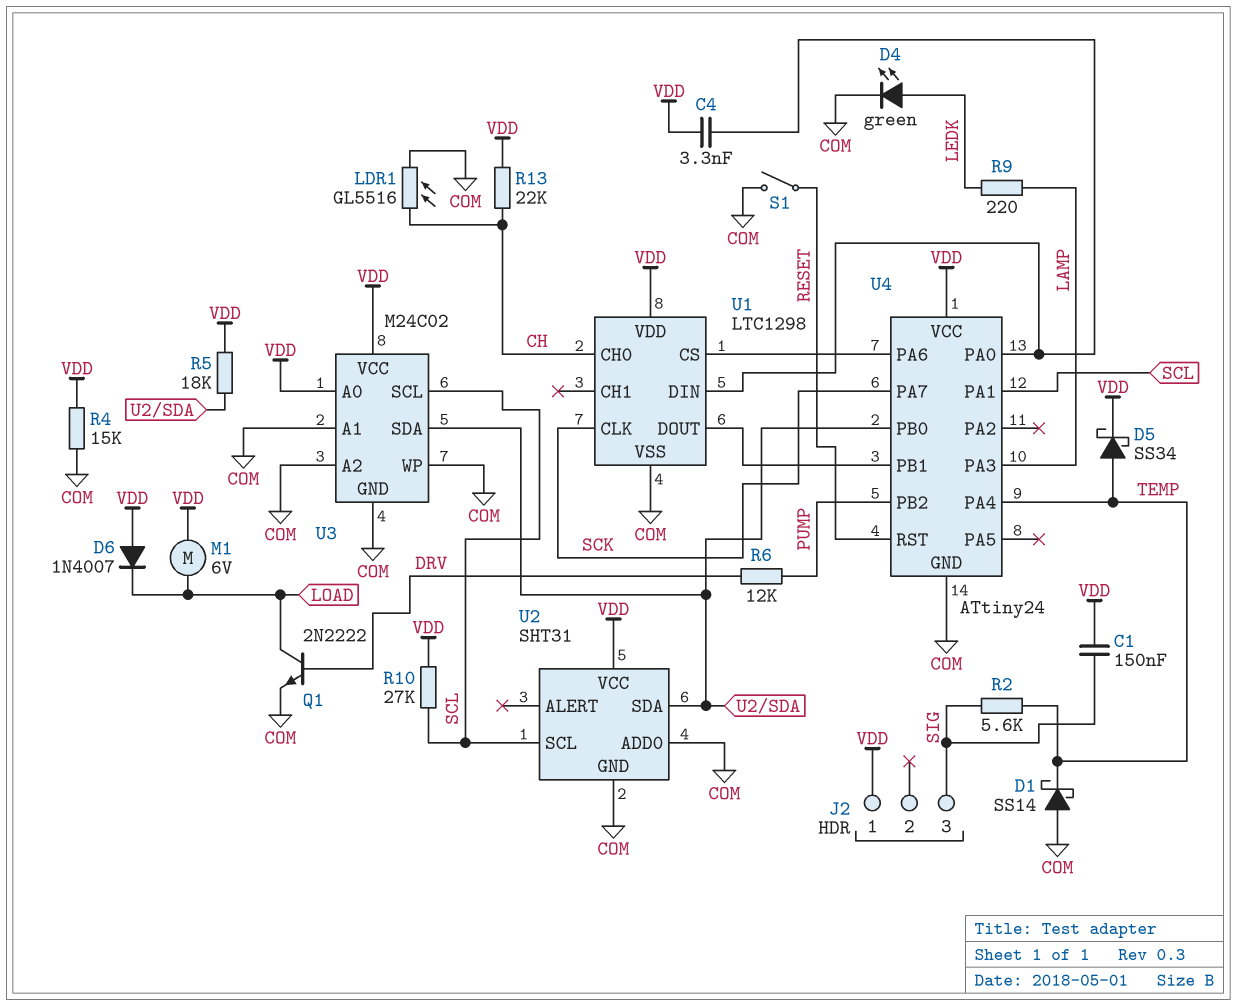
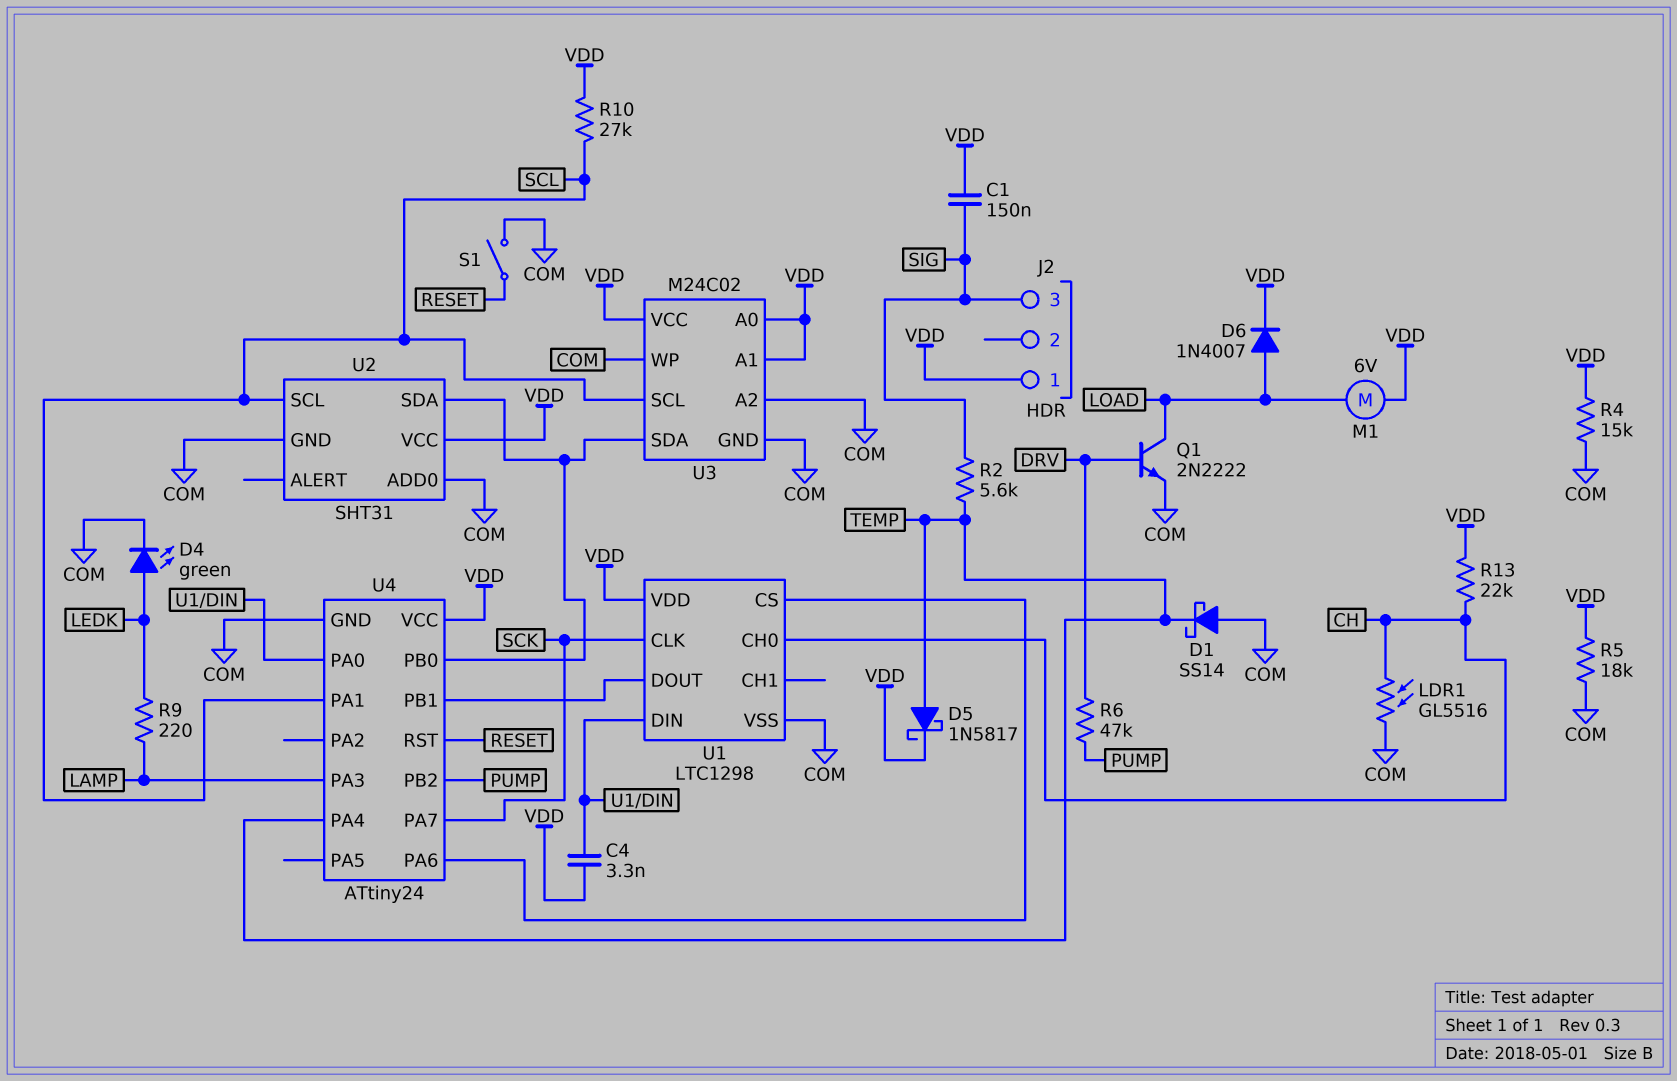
D5: schottky SS34 (A TEMP, K VDD) -> schottky 1N5817 (A TEMP, K VDD)
D6: diode 1N4007 (A VDD, K LOAD) -> diode 1N4007 (A LOAD, K VDD)
R5: 18k (U2/SDA, VDD) -> 18k (COM, VDD)
R6: 12k (DRV, PUMP) -> 47k (DRV, PUMP)
U3 pin A1: COM -> VDD

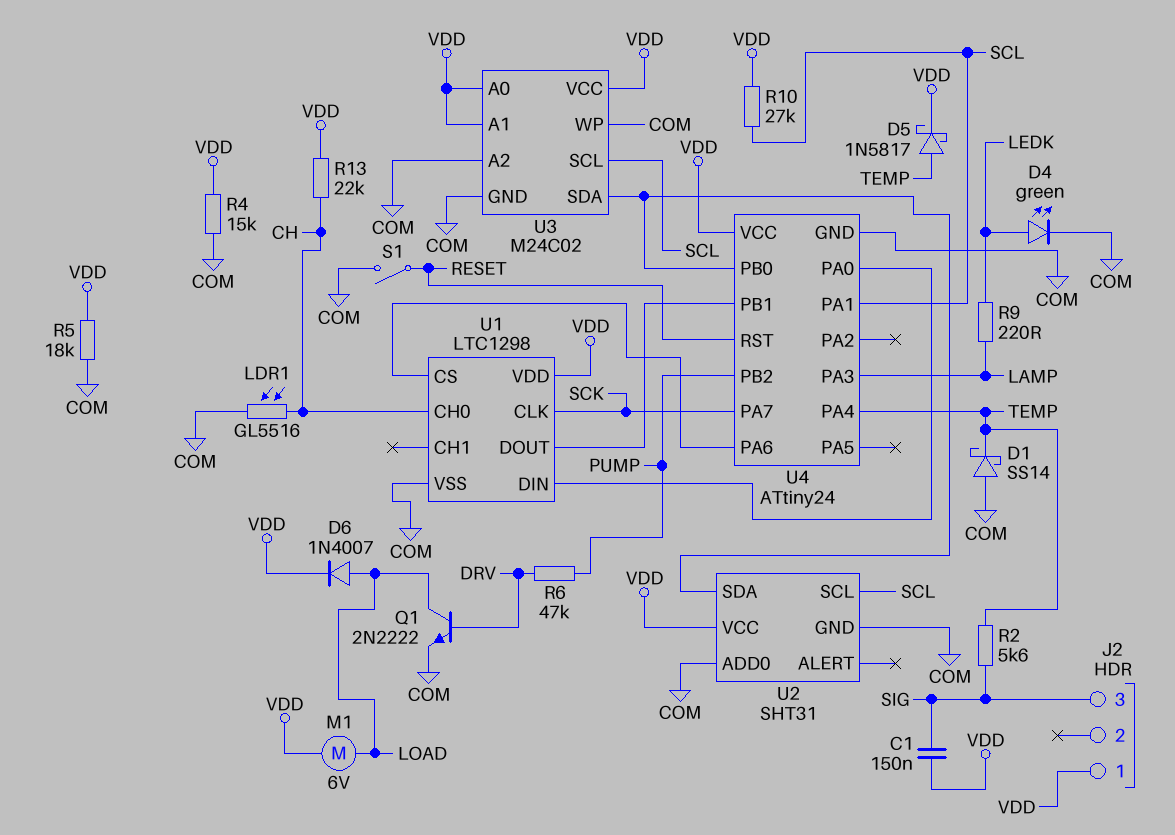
C4: 3.3nF (U1/DIN, VDD) -> none

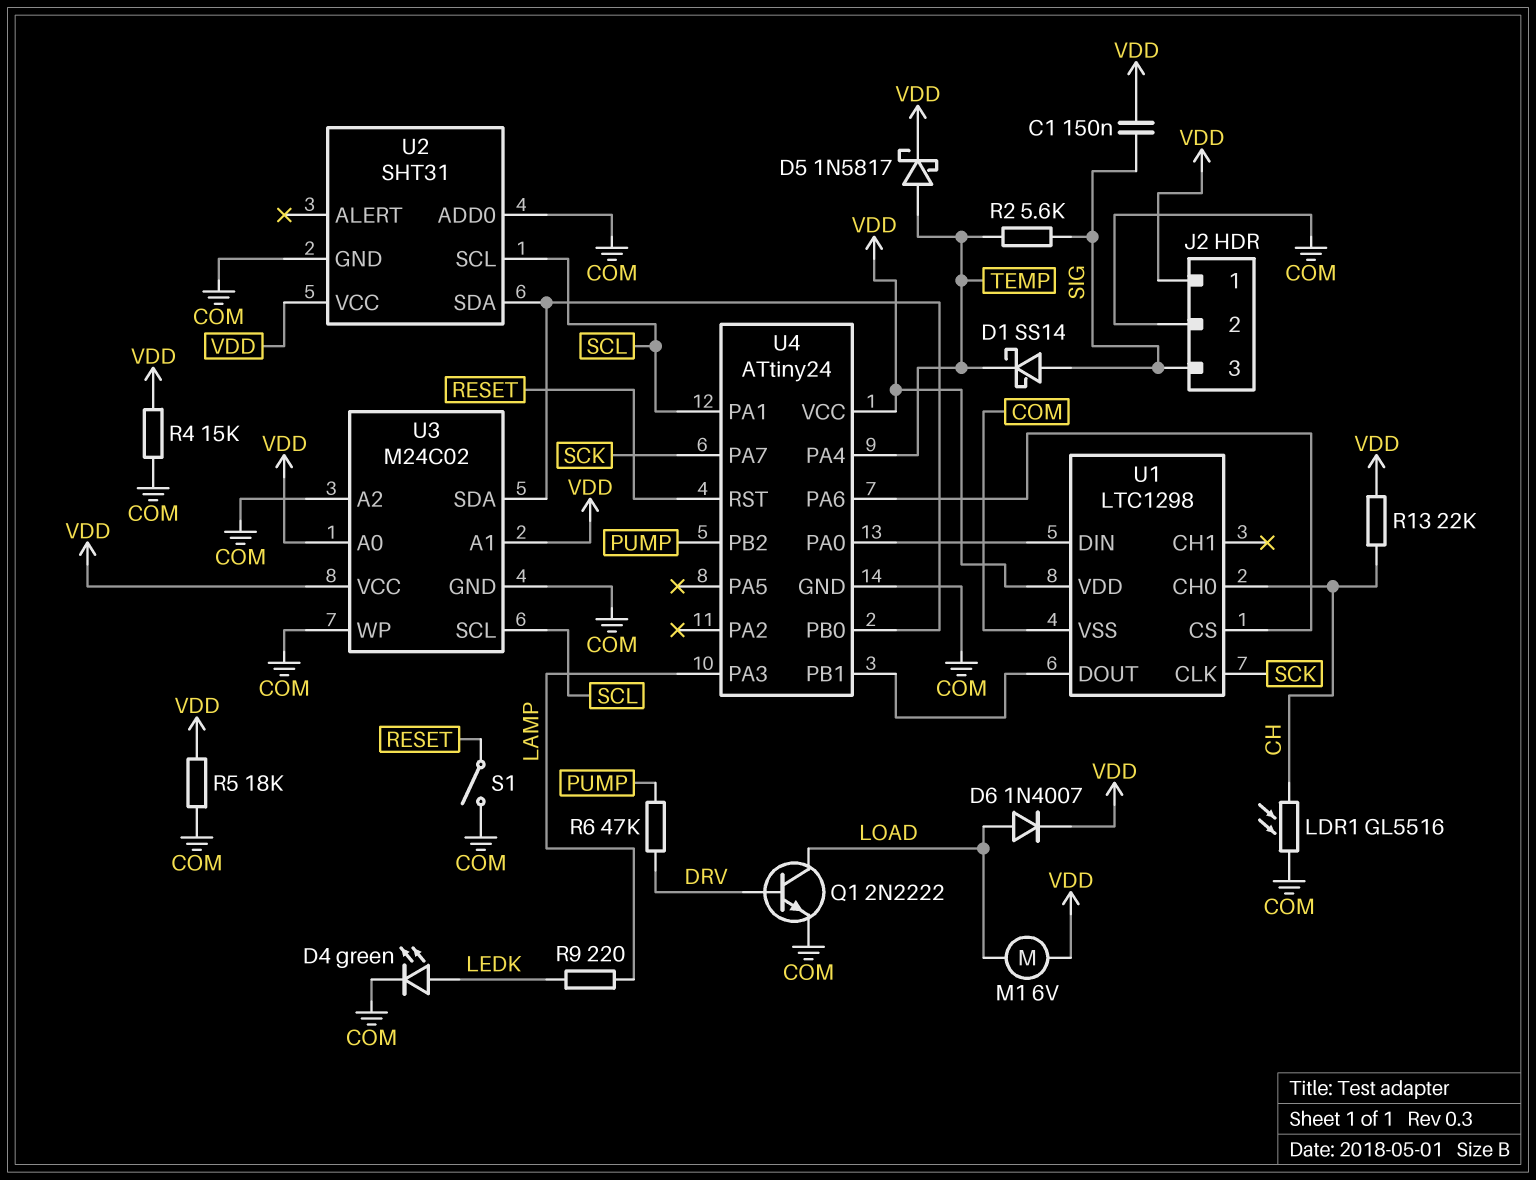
D1: schottky SS14 (A COM, K TEMP) -> schottky SS14 (A SIG, K TEMP)
J2 pin 2: none -> COM
R10: 27k (SCL, VDD) -> none

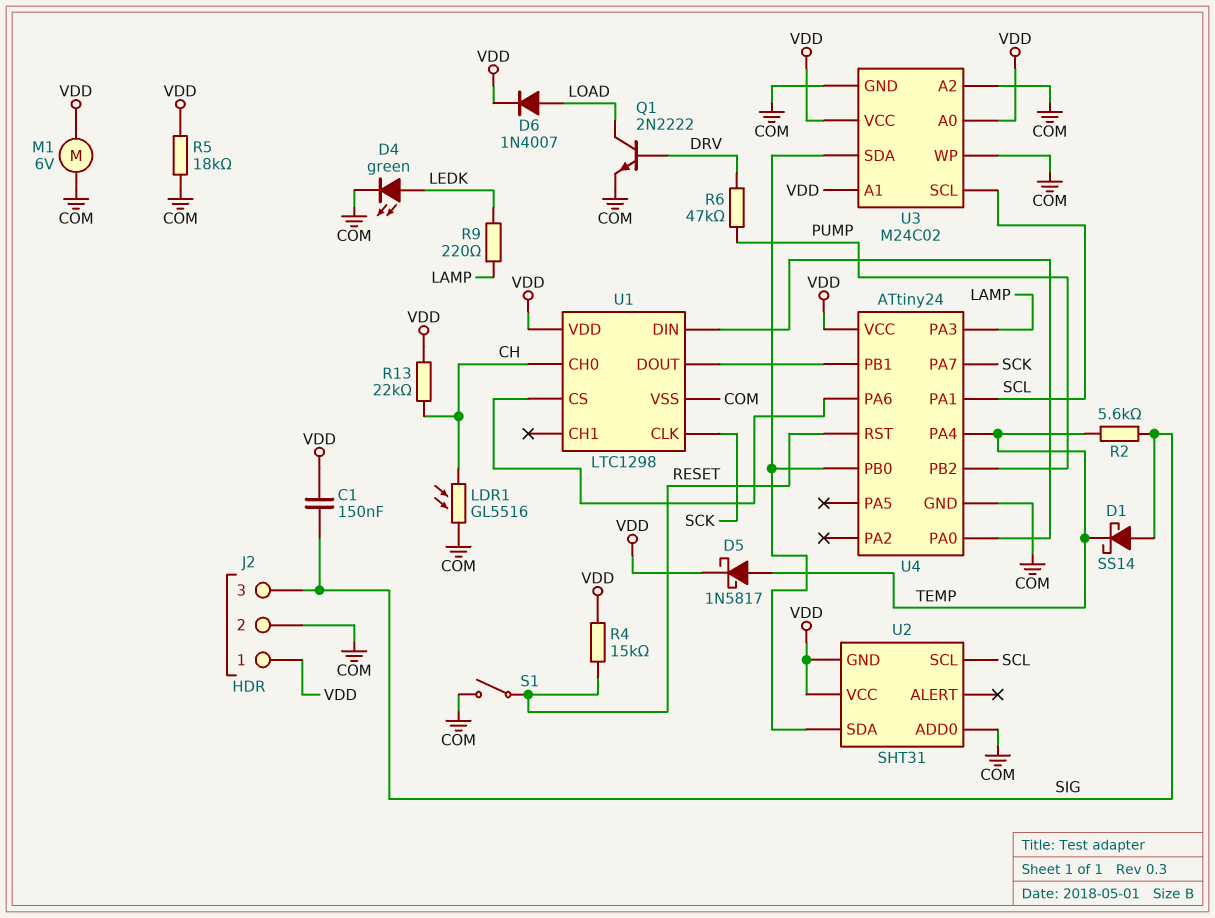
M1: motor 6V (LOAD, VDD) -> motor 6V (COM, VDD)
R4: 15k (COM, VDD) -> 15k (RESET, VDD)
U2 pin GND: COM -> VDD

